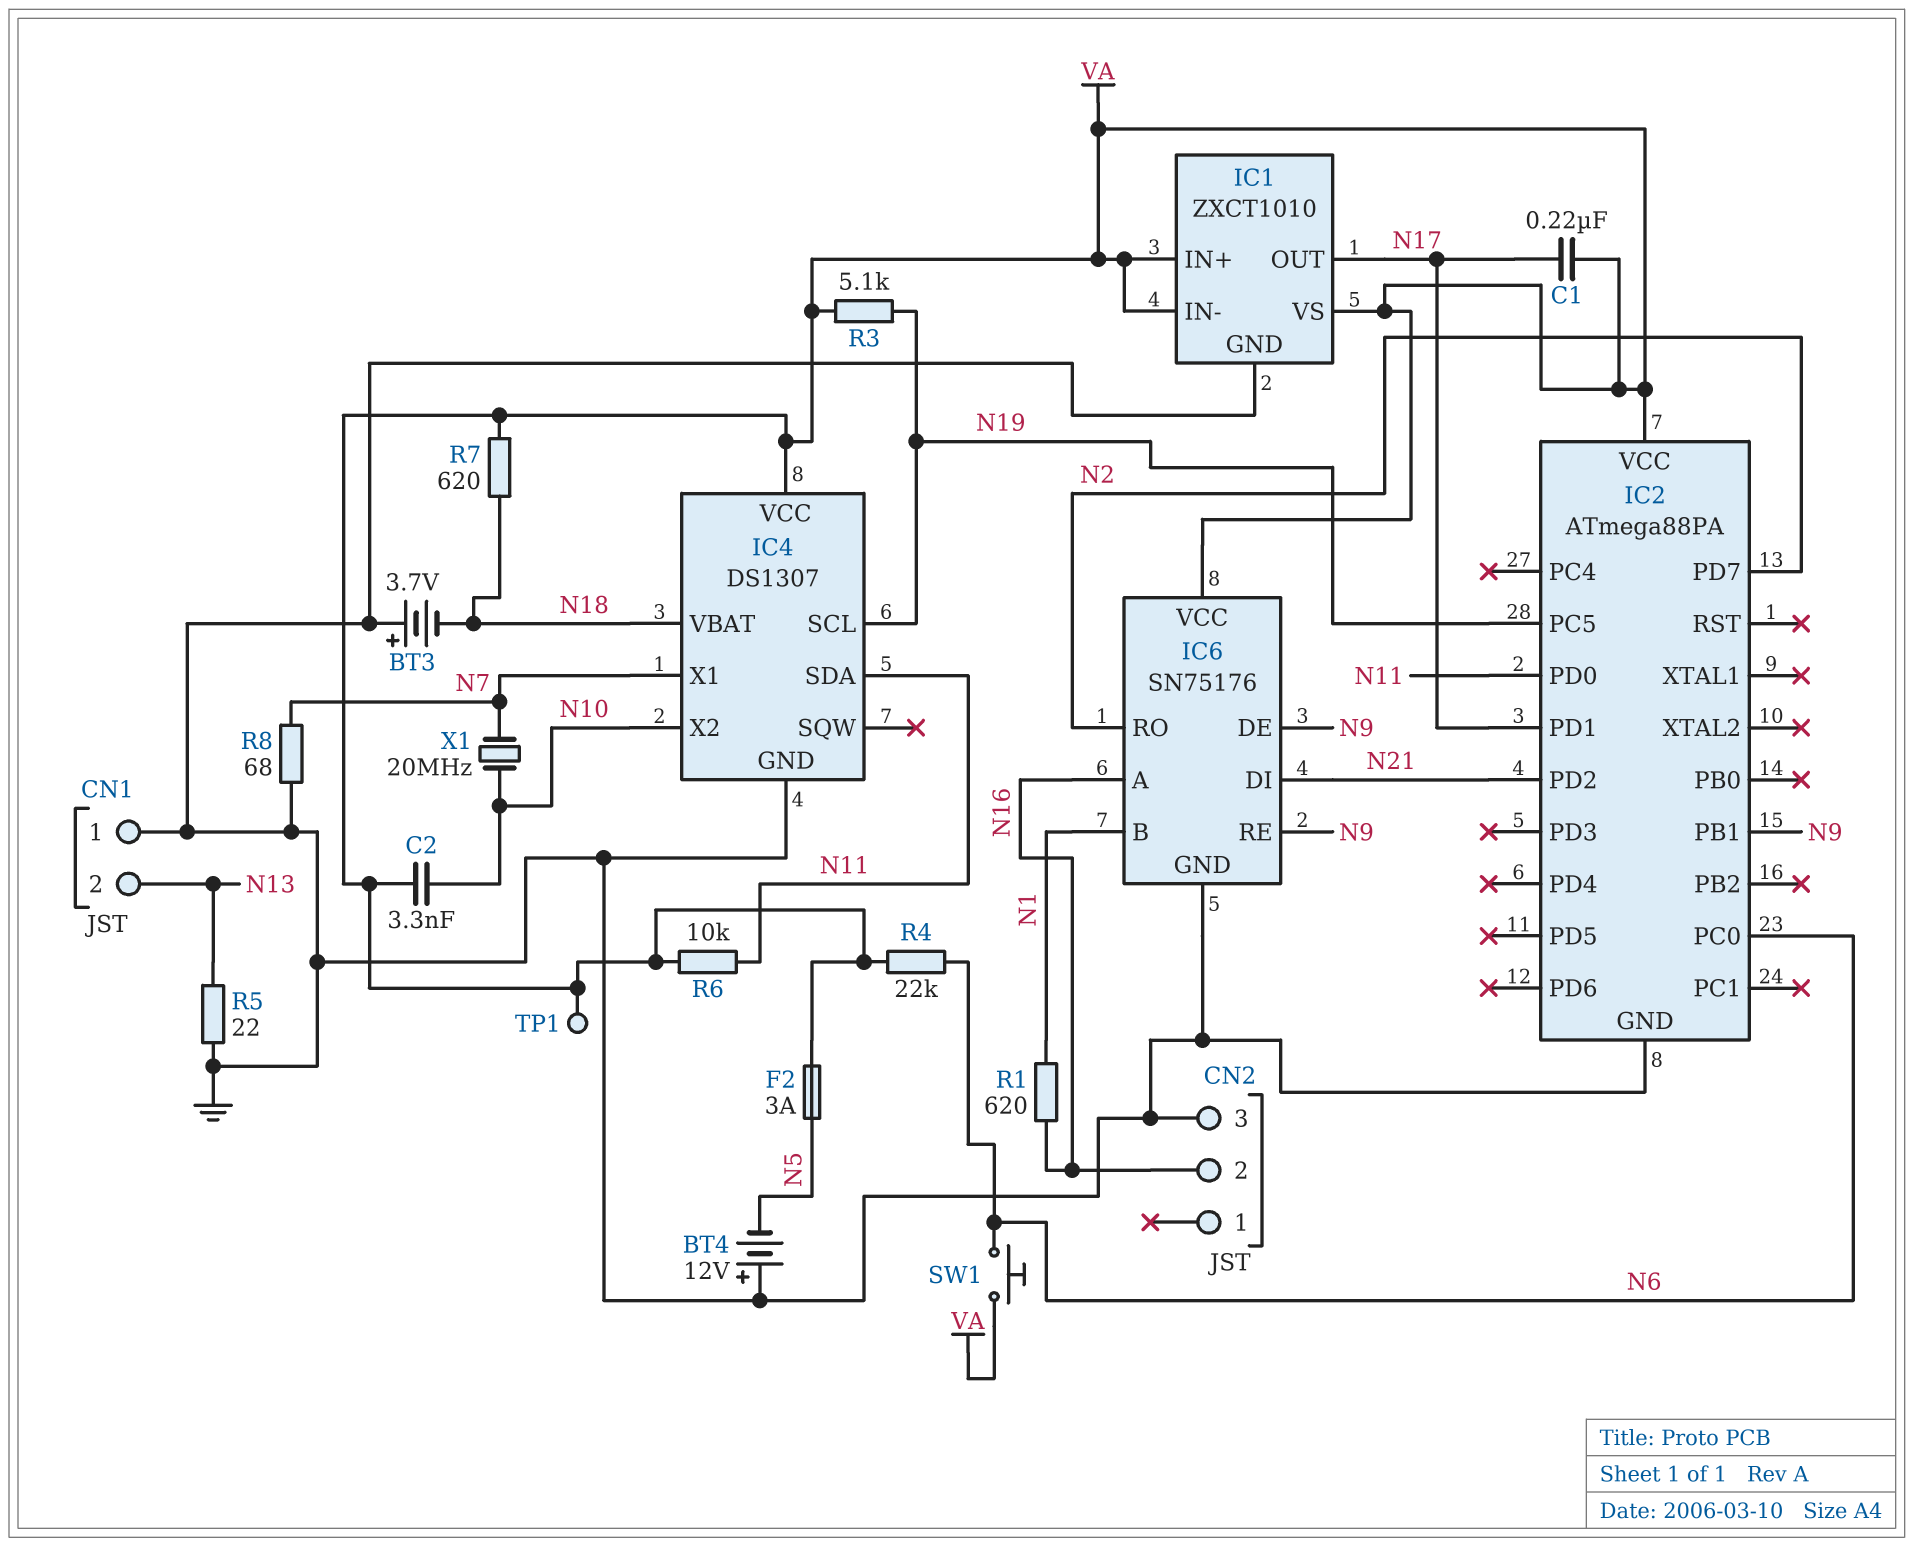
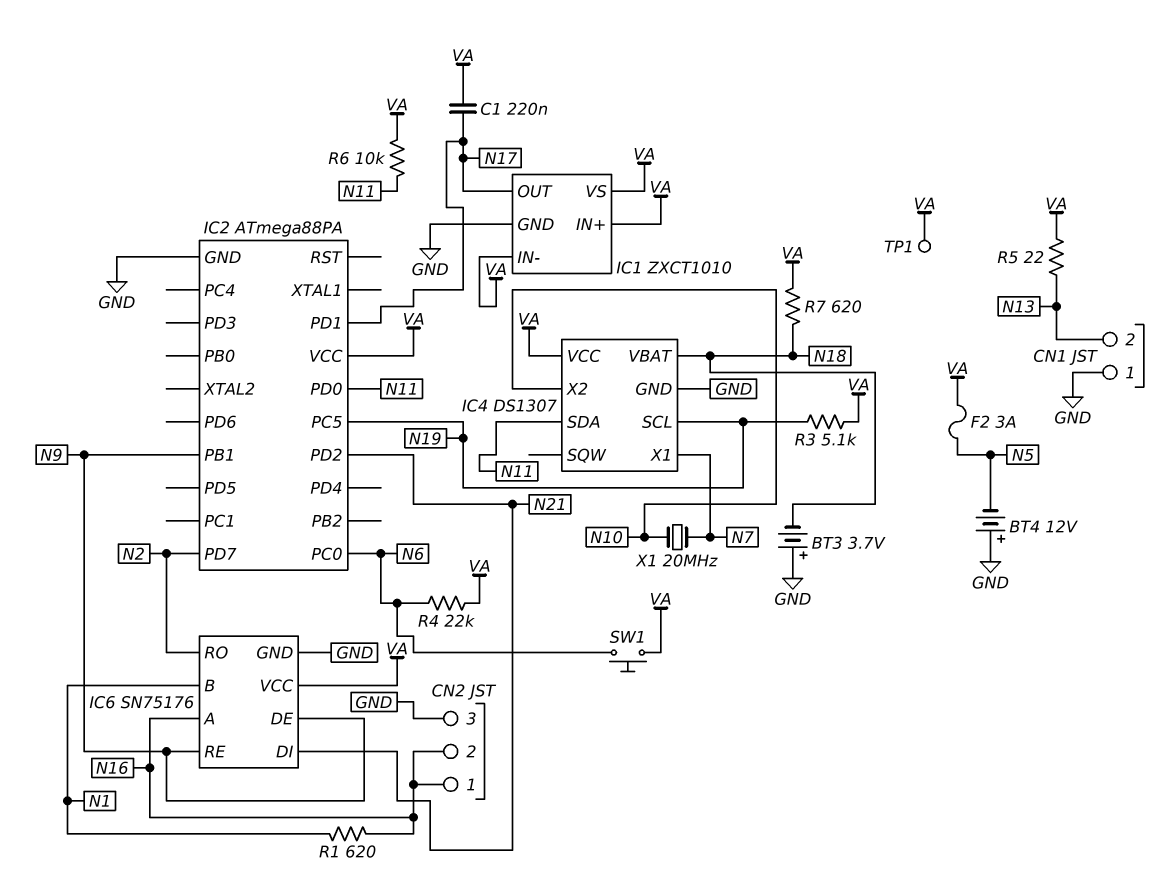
C2: 3.3nF (N10, VA) -> none
CN2 pin 1: none -> N16
R5: 22 (GND, N13) -> 22 (N13, VA)
R8: 68 (GND, N7) -> none

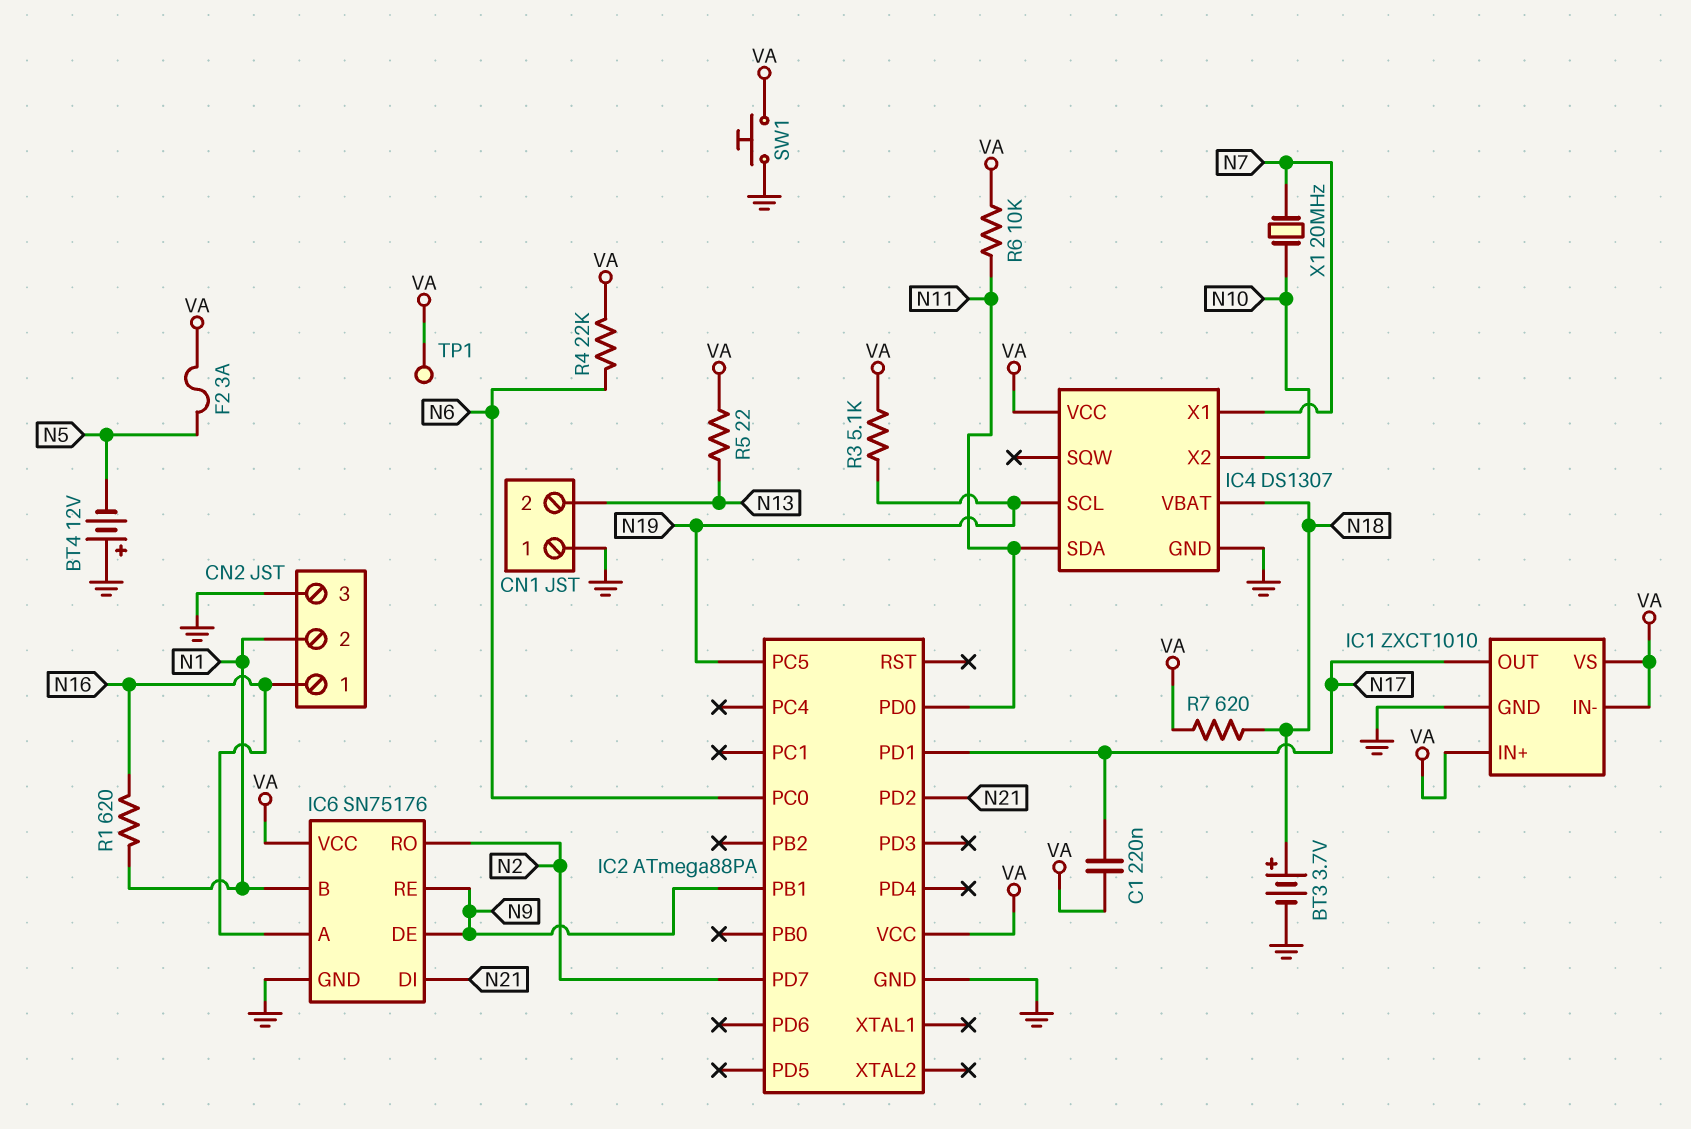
BT3: 3.7V (plus GND, minus N18) -> 3.7V (plus N18, minus GND)
CN2 pin 2: N16 -> N1
SW1: button (N6, VA) -> button (GND, VA)

